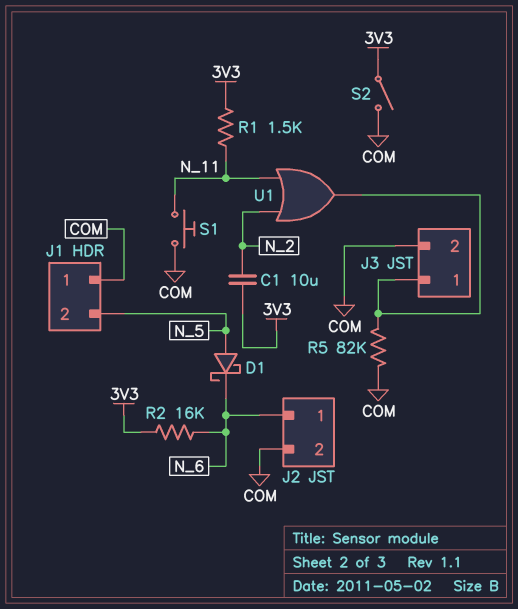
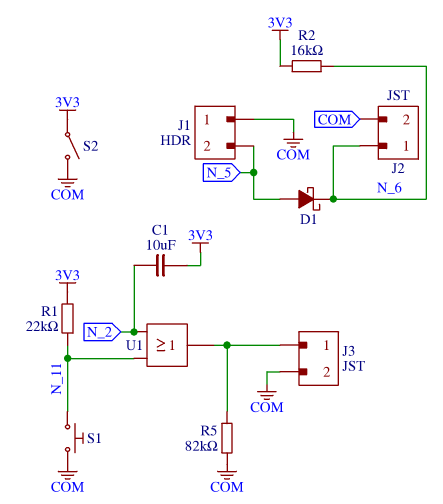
R1: 1.5k (3V3, N_11) -> 22k (3V3, N_11)

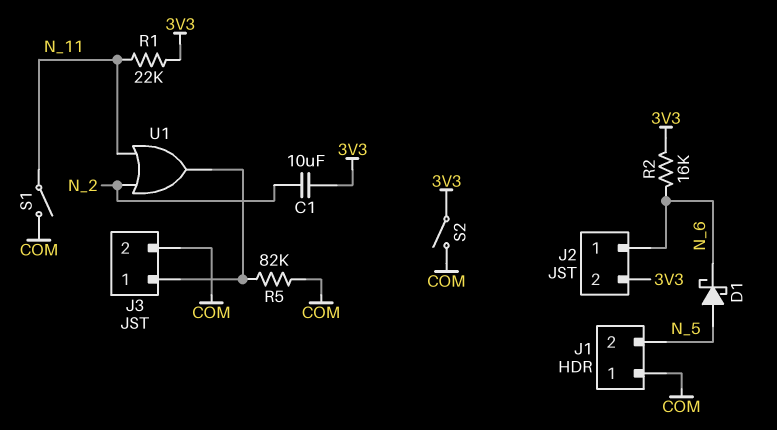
J2 pin 2: COM -> 3V3
S1: button (COM, N_11) -> switch (COM, N_11)

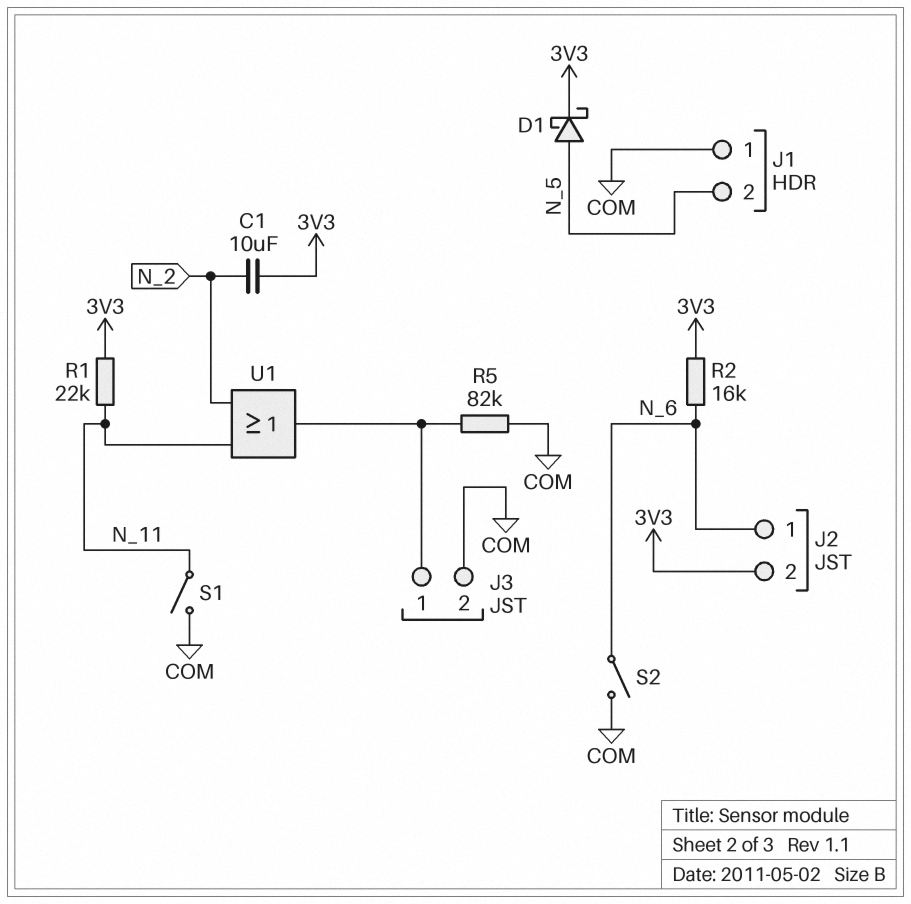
D1: schottky (A N_5, K N_6) -> schottky (A N_5, K 3V3)
S2: switch (3V3, COM) -> switch (COM, N_6)

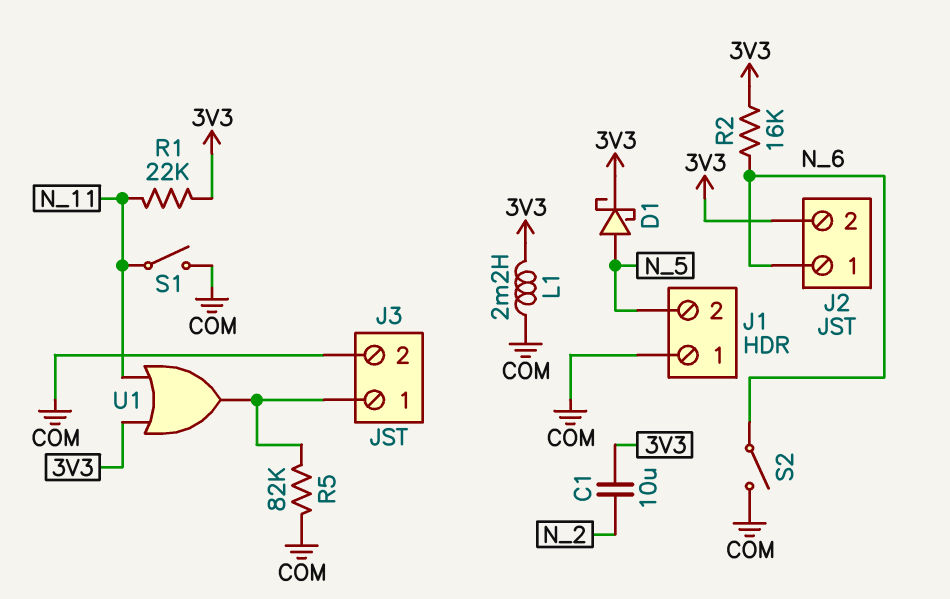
L1: none -> 2.2mH (3V3, COM)
U1: OR (in N_2, in N_11, out J3/1) -> OR (in 3V3, in N_11, out J3/1)

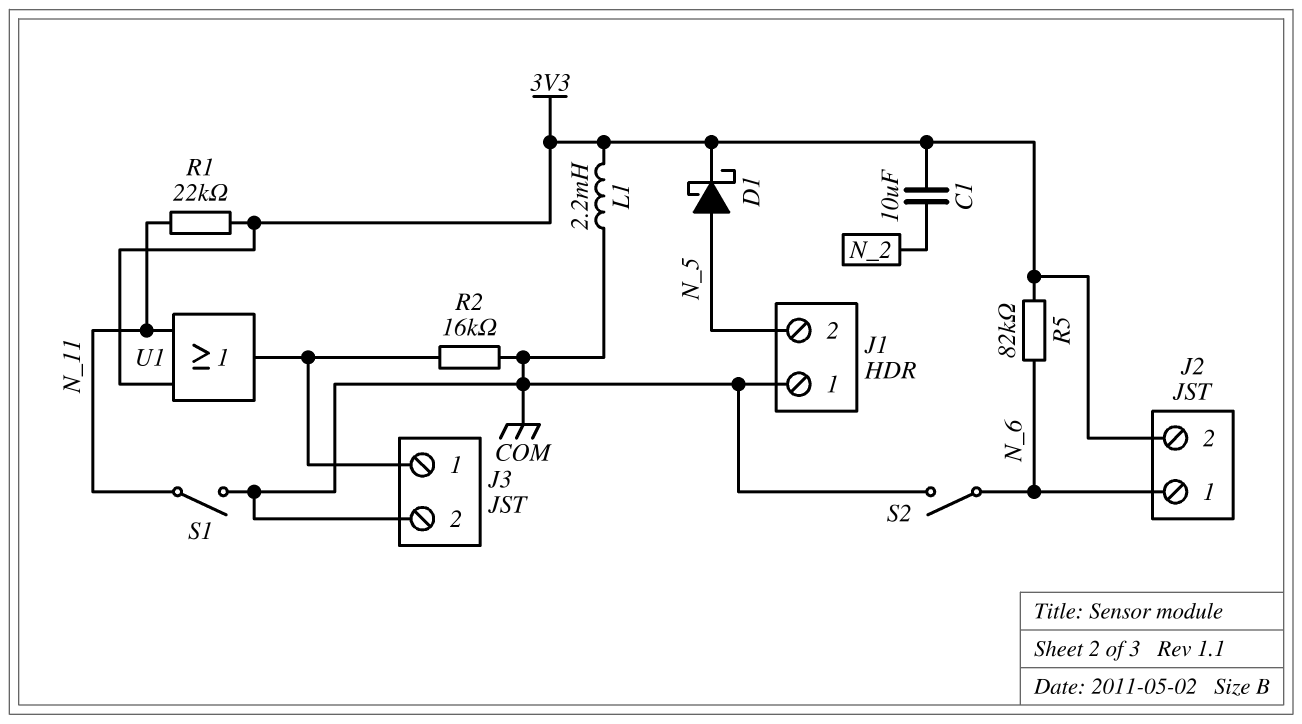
R2: 16k (3V3, N_6) -> 16k (COM, J3/1)
R5: 82k (COM, J3/1) -> 82k (3V3, N_6)

